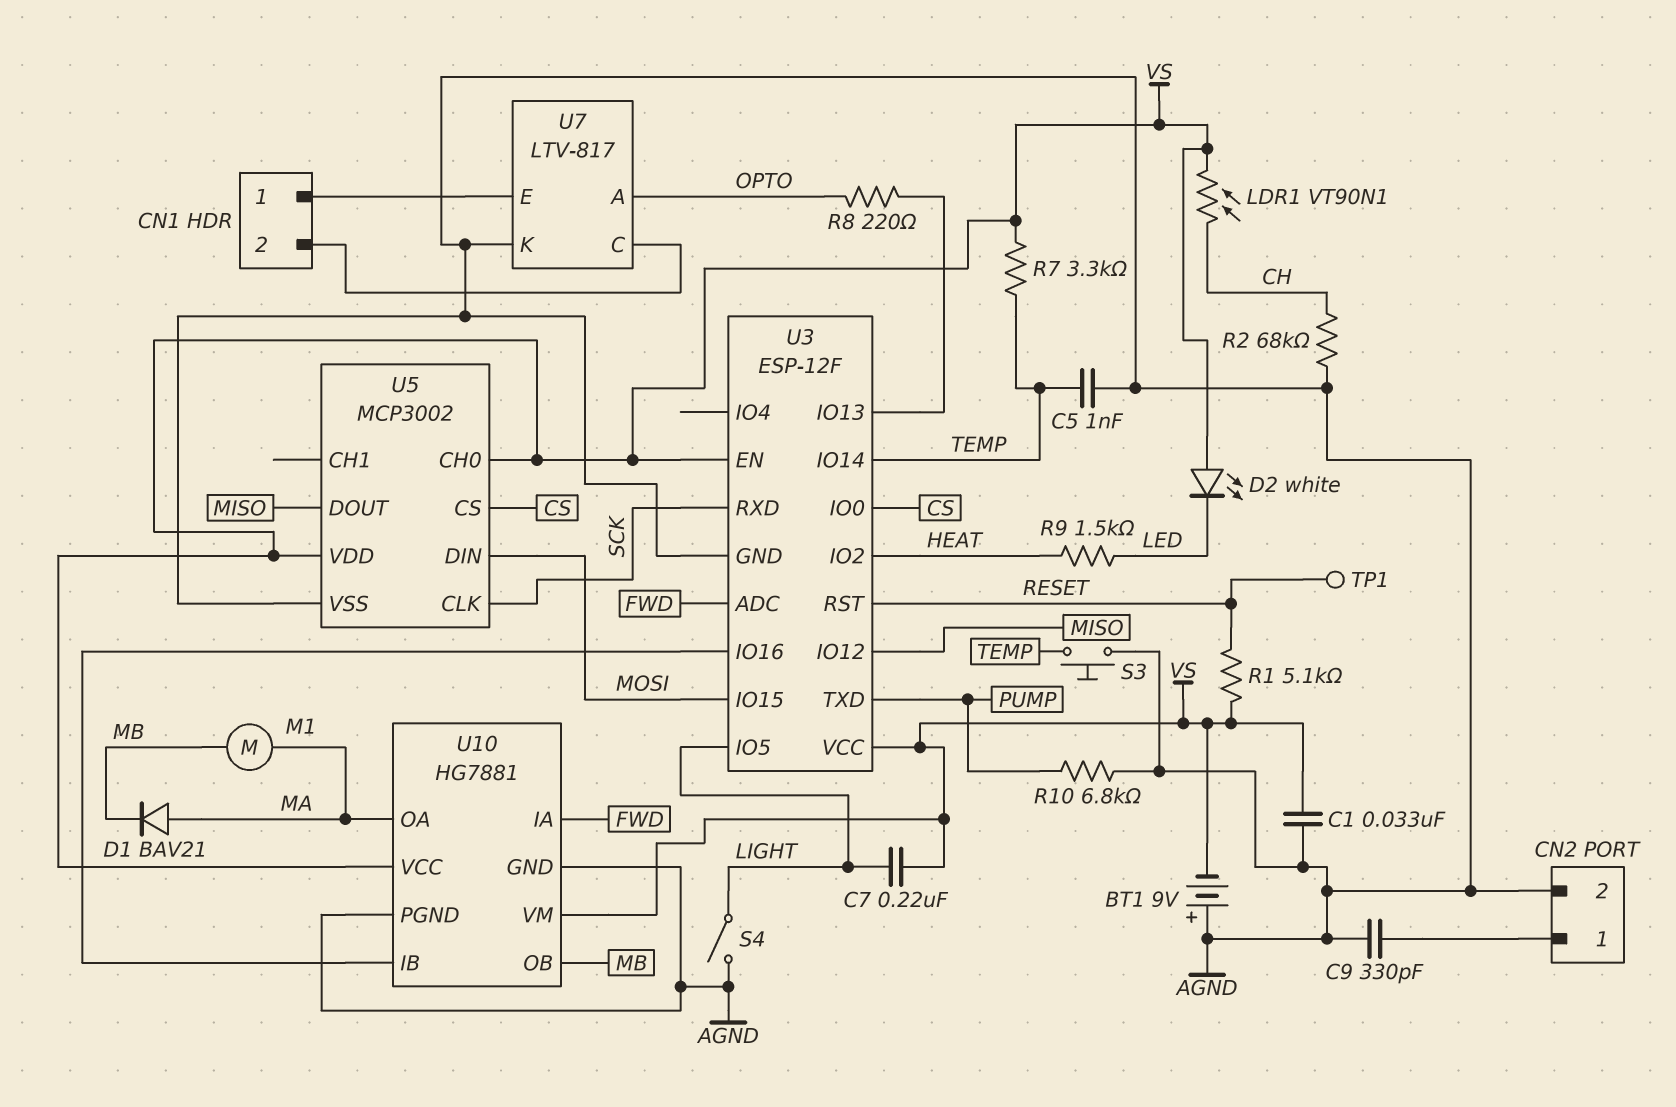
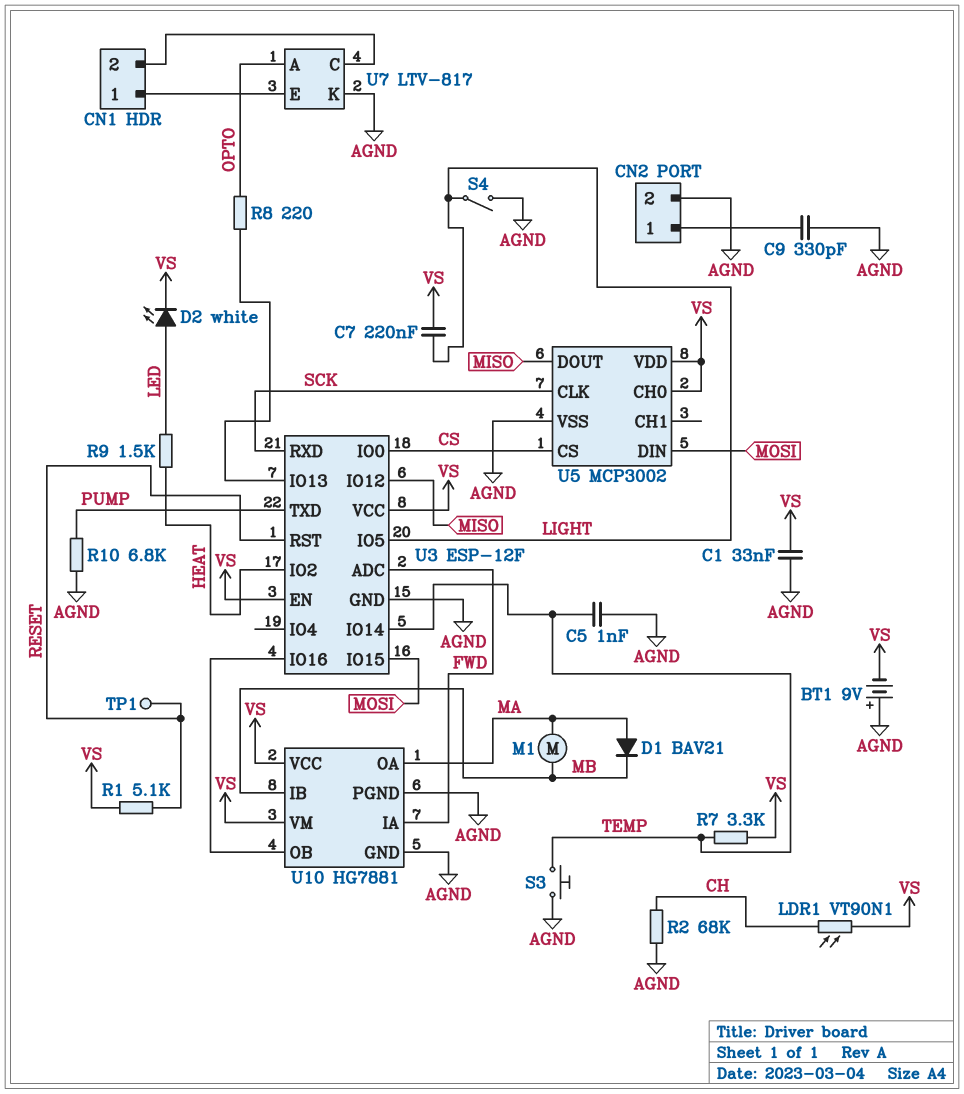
D2: LED white (A VS, K LED) -> LED white (A LED, K VS)
U10 pin IB: U3/IO16 -> MB
U10 pin OB: MB -> U3/IO16

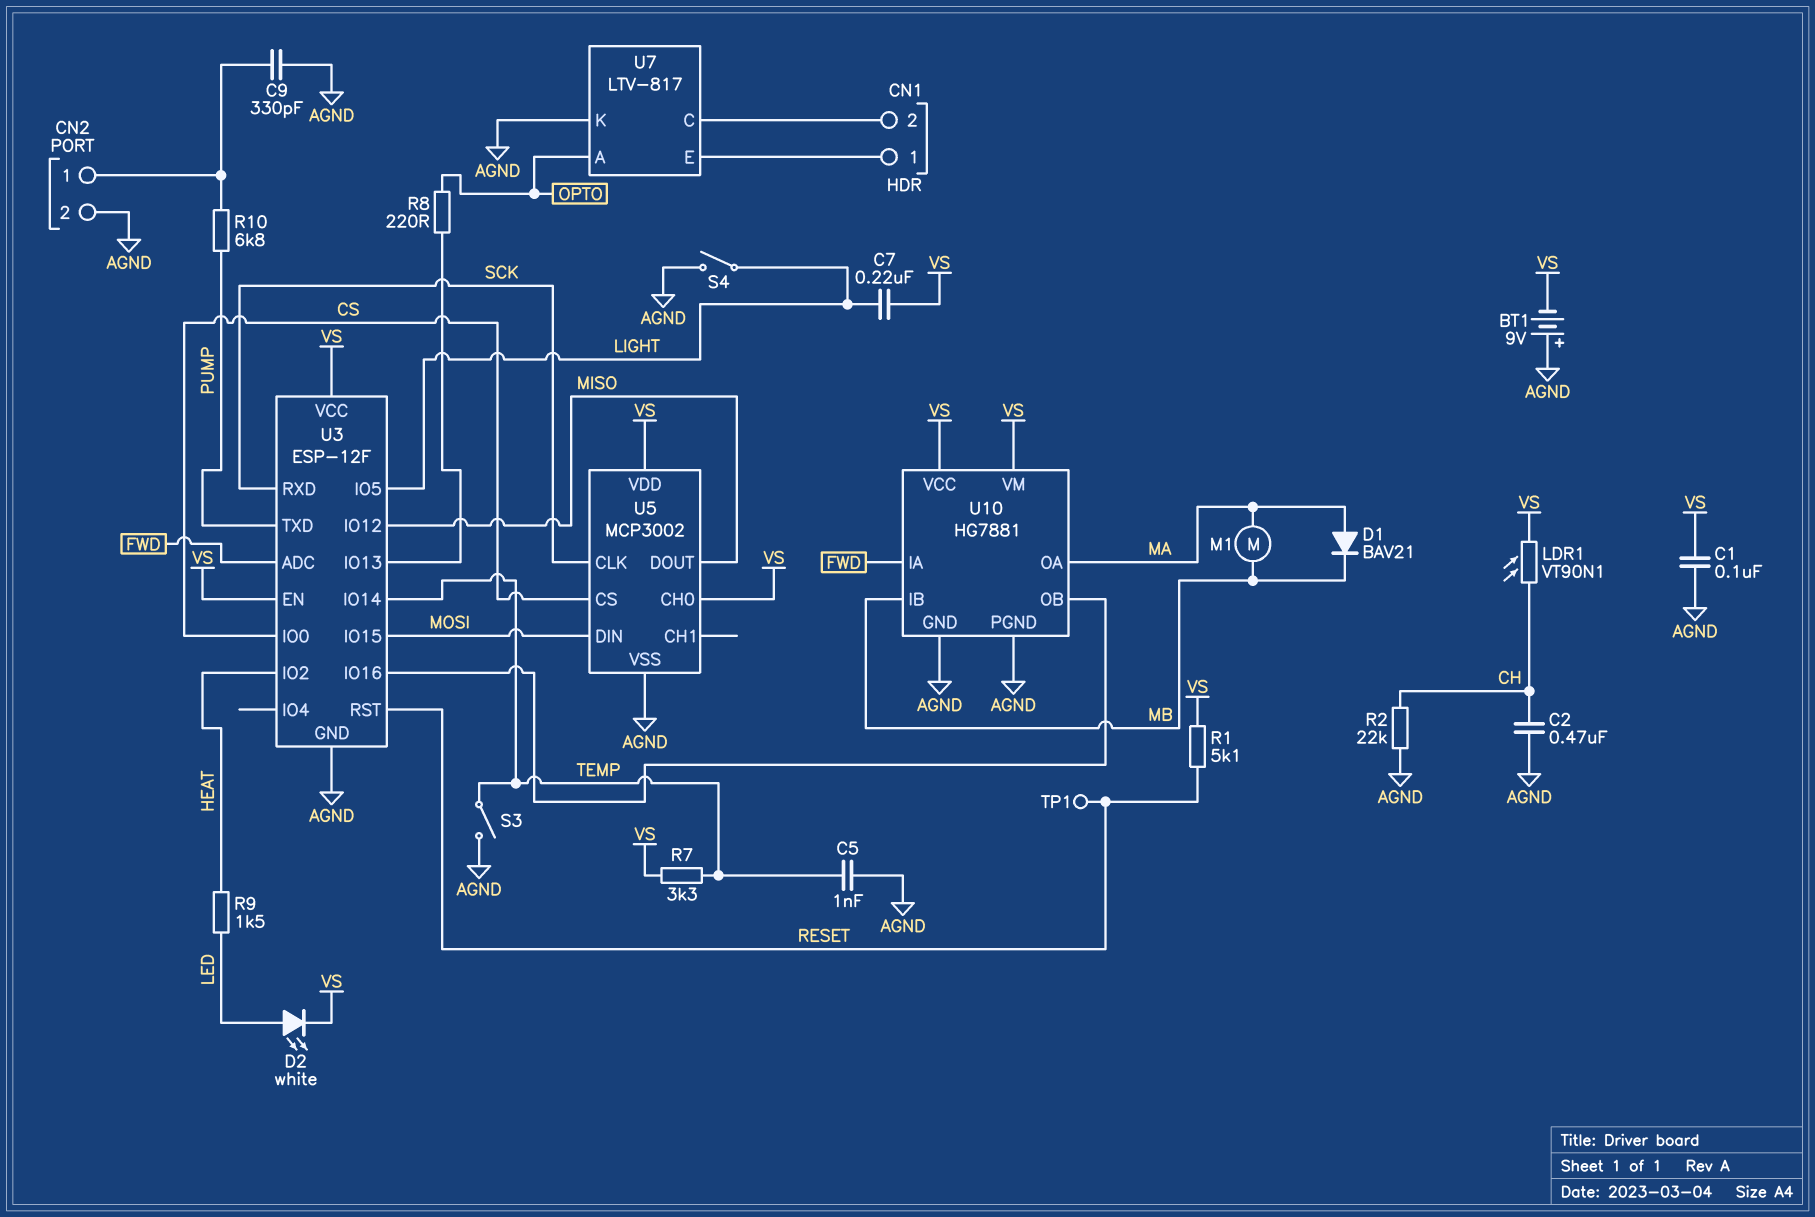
C1: 33nF (AGND, VS) -> 100nF (AGND, VS)
C2: none -> 470nF (AGND, CH)
R2: 68k (AGND, CH) -> 22k (AGND, CH)
R10: 6.8k (AGND, PUMP) -> 6.8k (CN2/1, PUMP)
S3: button (AGND, TEMP) -> switch (AGND, TEMP)

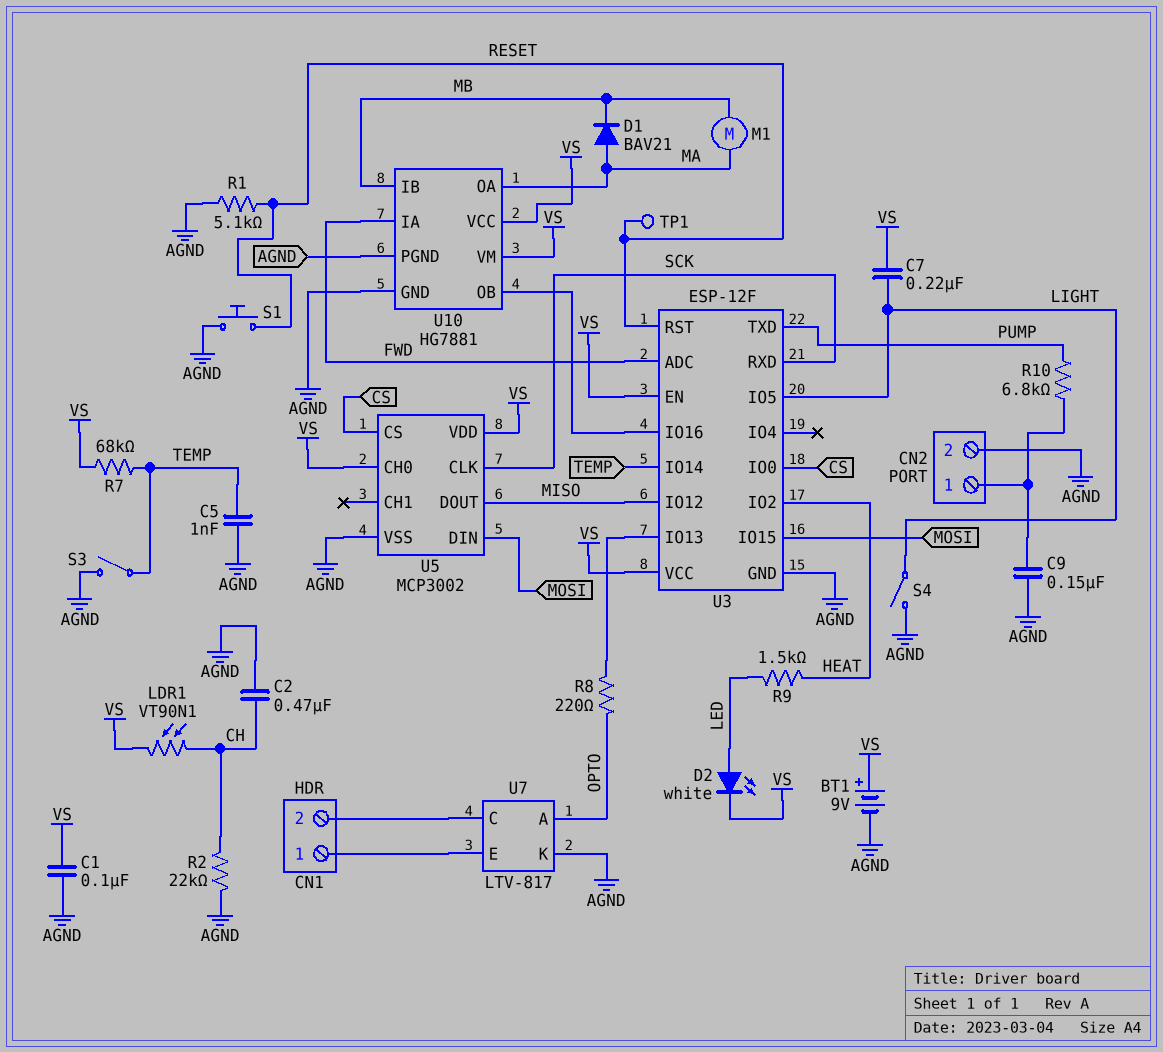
BT1: 9V (plus AGND, minus VS) -> 9V (plus VS, minus AGND)
C9: 330pF (AGND, CN2/1) -> 150nF (AGND, CN2/1)
R1: 5.1k (RESET, VS) -> 5.1k (AGND, RESET)
R7: 3.3k (TEMP, VS) -> 68k (TEMP, VS)
S1: none -> button (AGND, RESET)

